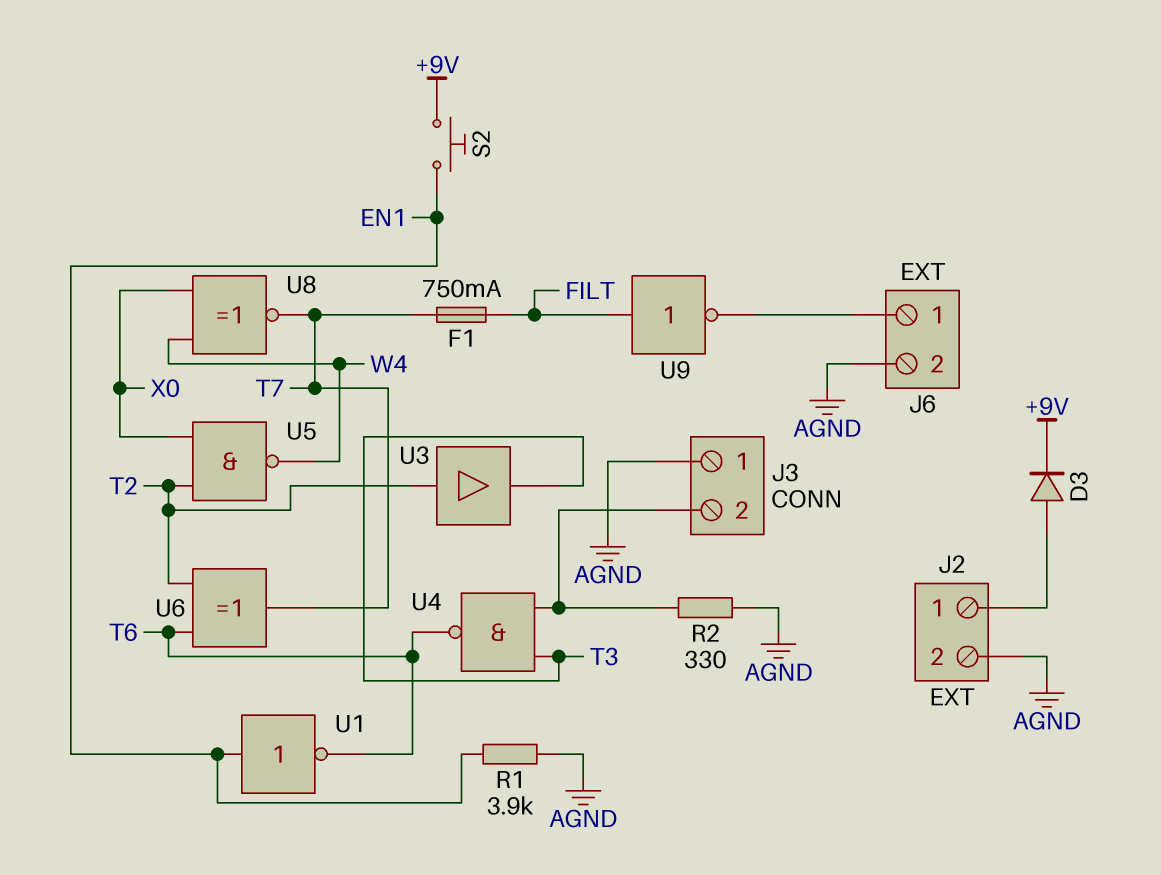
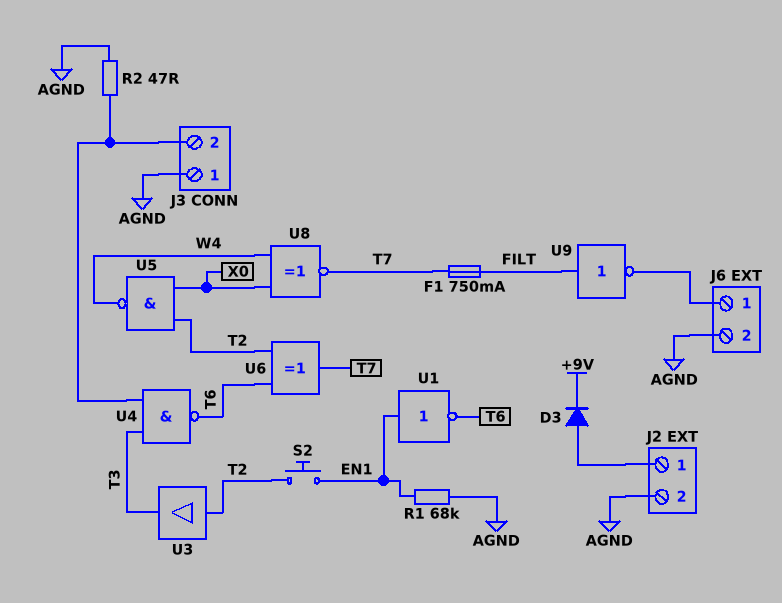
R1: 3.9k (AGND, EN1) -> 68k (AGND, EN1)
R2: 330 (AGND, J3/2) -> 47 (AGND, J3/2)
S2: button (+9V, EN1) -> button (EN1, T2)

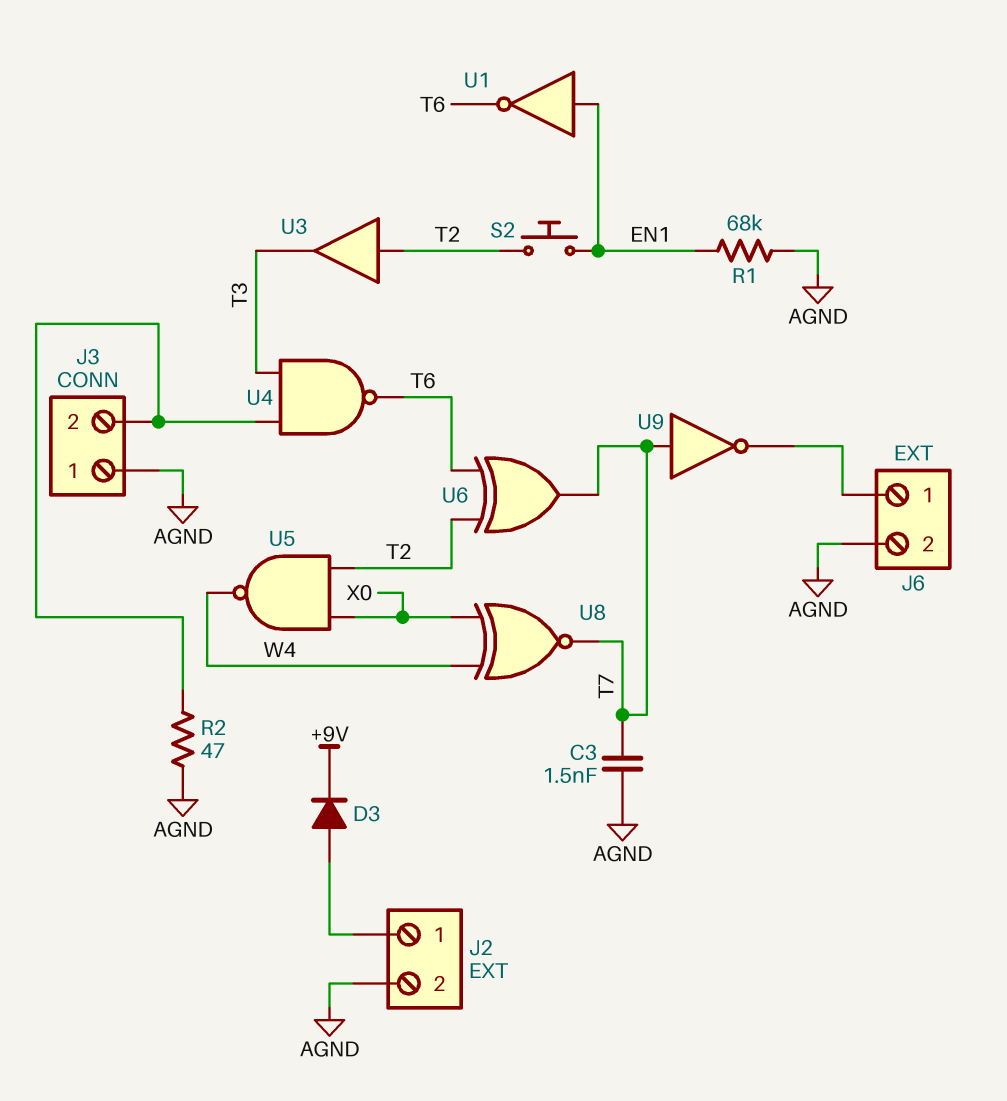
C3: none -> 1.5nF (AGND, T7)
F1: 750mA (FILT, T7) -> none
U9: NOT (in FILT, out J6/1) -> NOT (in T7, out J6/1)

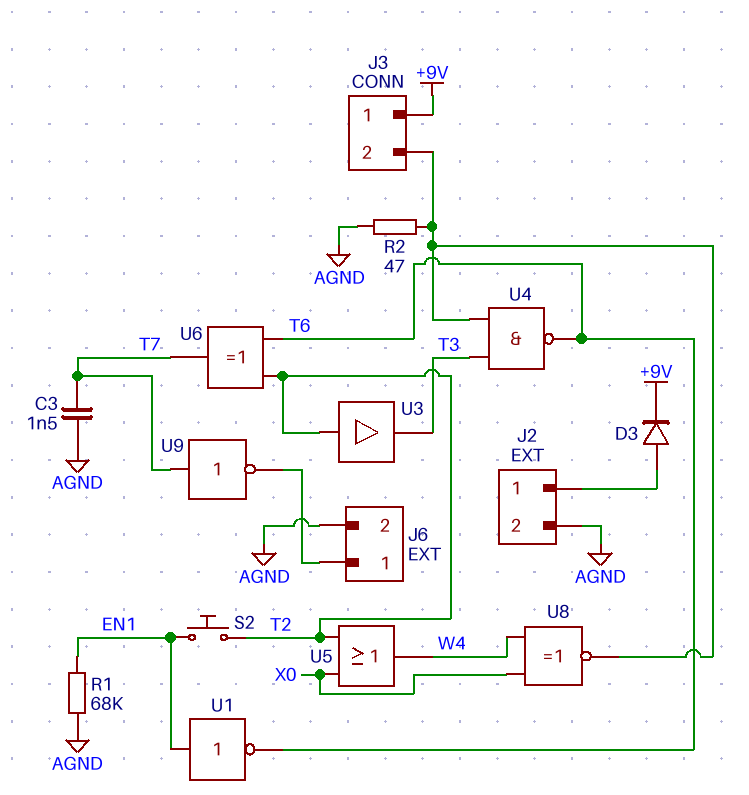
J3 pin 1: AGND -> +9V
U5: NAND (in T2, in X0, out W4) -> OR (in T2, in X0, out W4)
U8: XNOR (in W4, in X0, out T7) -> XNOR (in W4, in X0, out J3/2)

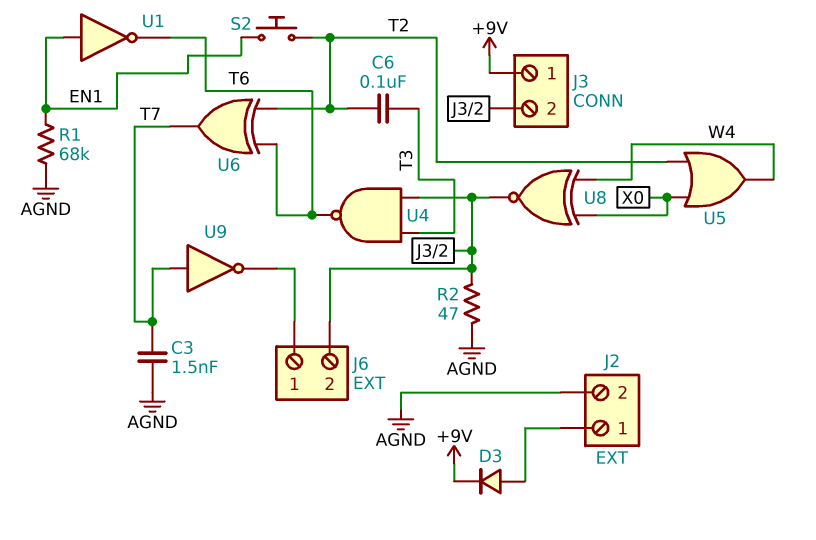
C6: none -> 100nF (T2, T3)
J6 pin 2: AGND -> J3/2
U3: buffer (in T2, out T3) -> none

